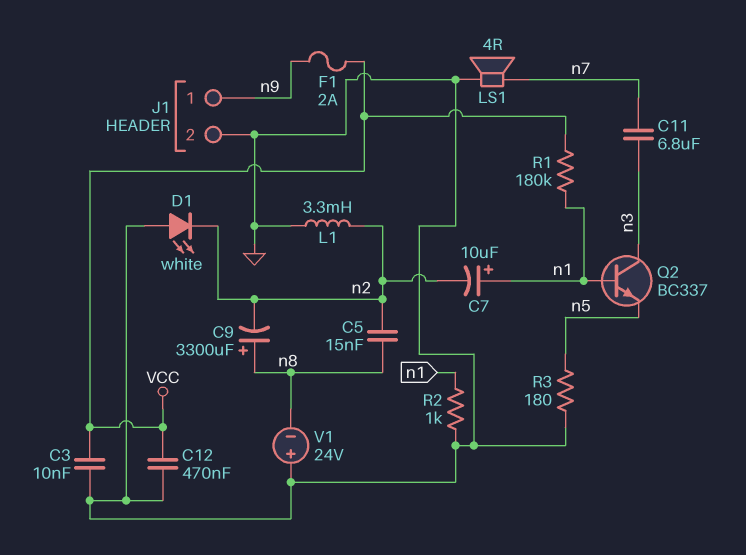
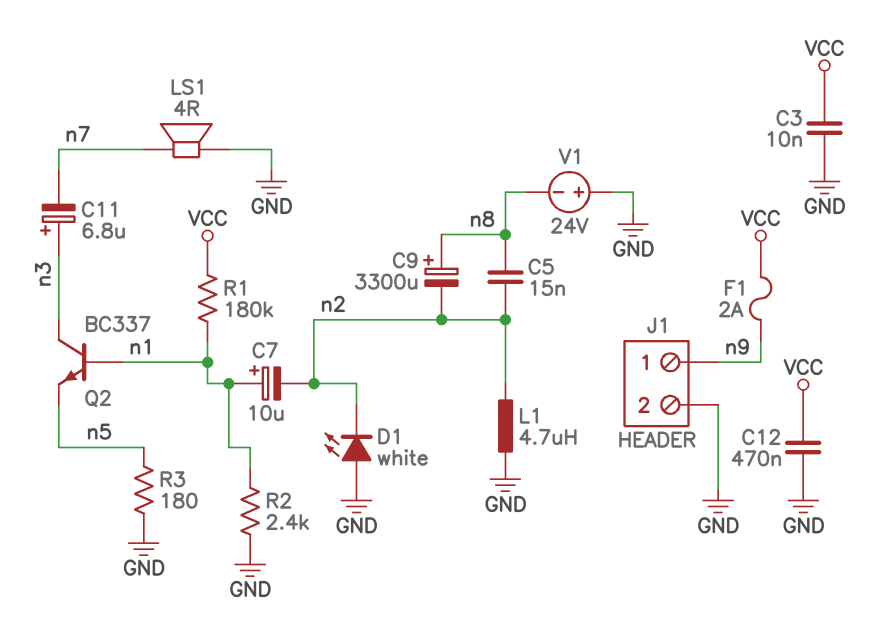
C11: 6.8uF (n3, n7) -> 6.8uF (plus n3, minus n7)
L1: 3.3mH (GND, n2) -> 4.7uH (GND, n2)
R2: 1k (GND, n1) -> 2.4k (GND, n1)

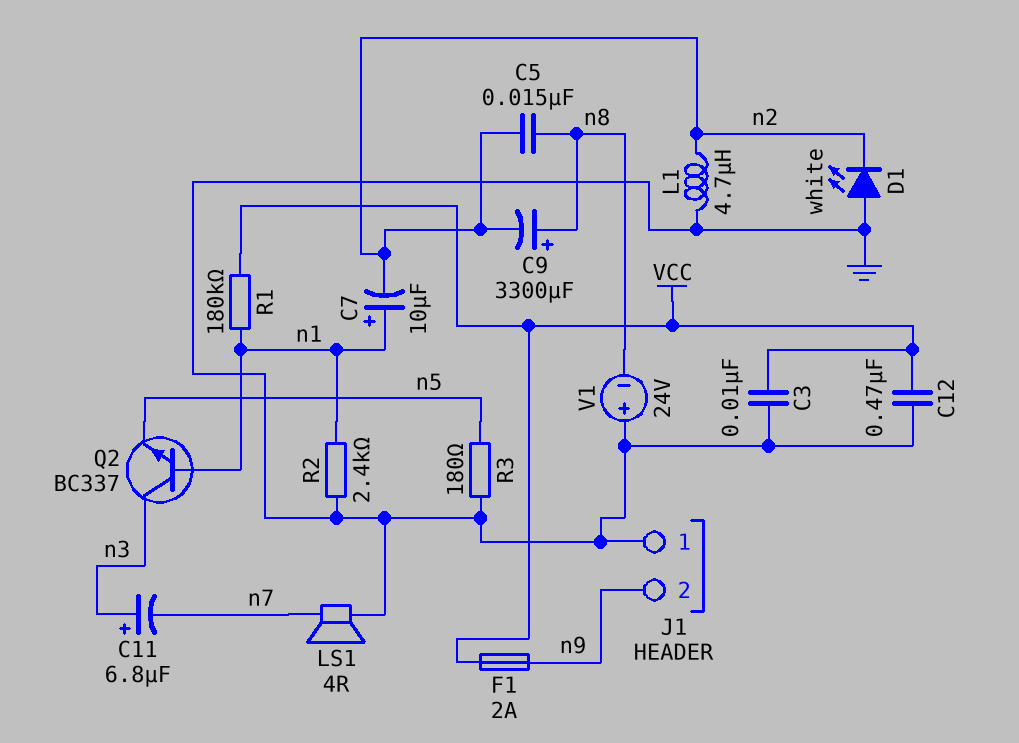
J1 pin 1: n9 -> GND
J1 pin 2: GND -> n9

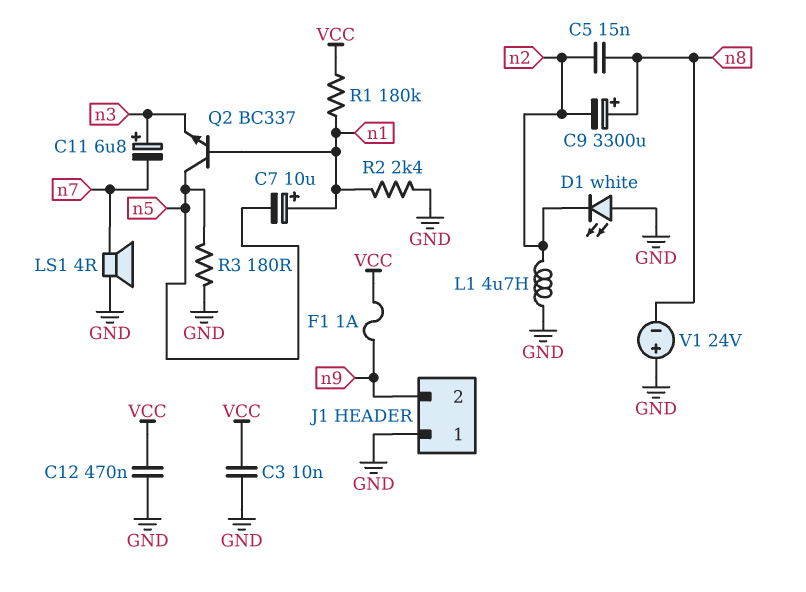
C7: 10uF (plus n1, minus n2) -> 10uF (plus n1, minus n5)
F1: 2A (VCC, n9) -> 1A (VCC, n9)
Q2: NPN BC337 (B n1, C n3, E n5) -> NPN BC337 (B n1, C n5, E n3)

